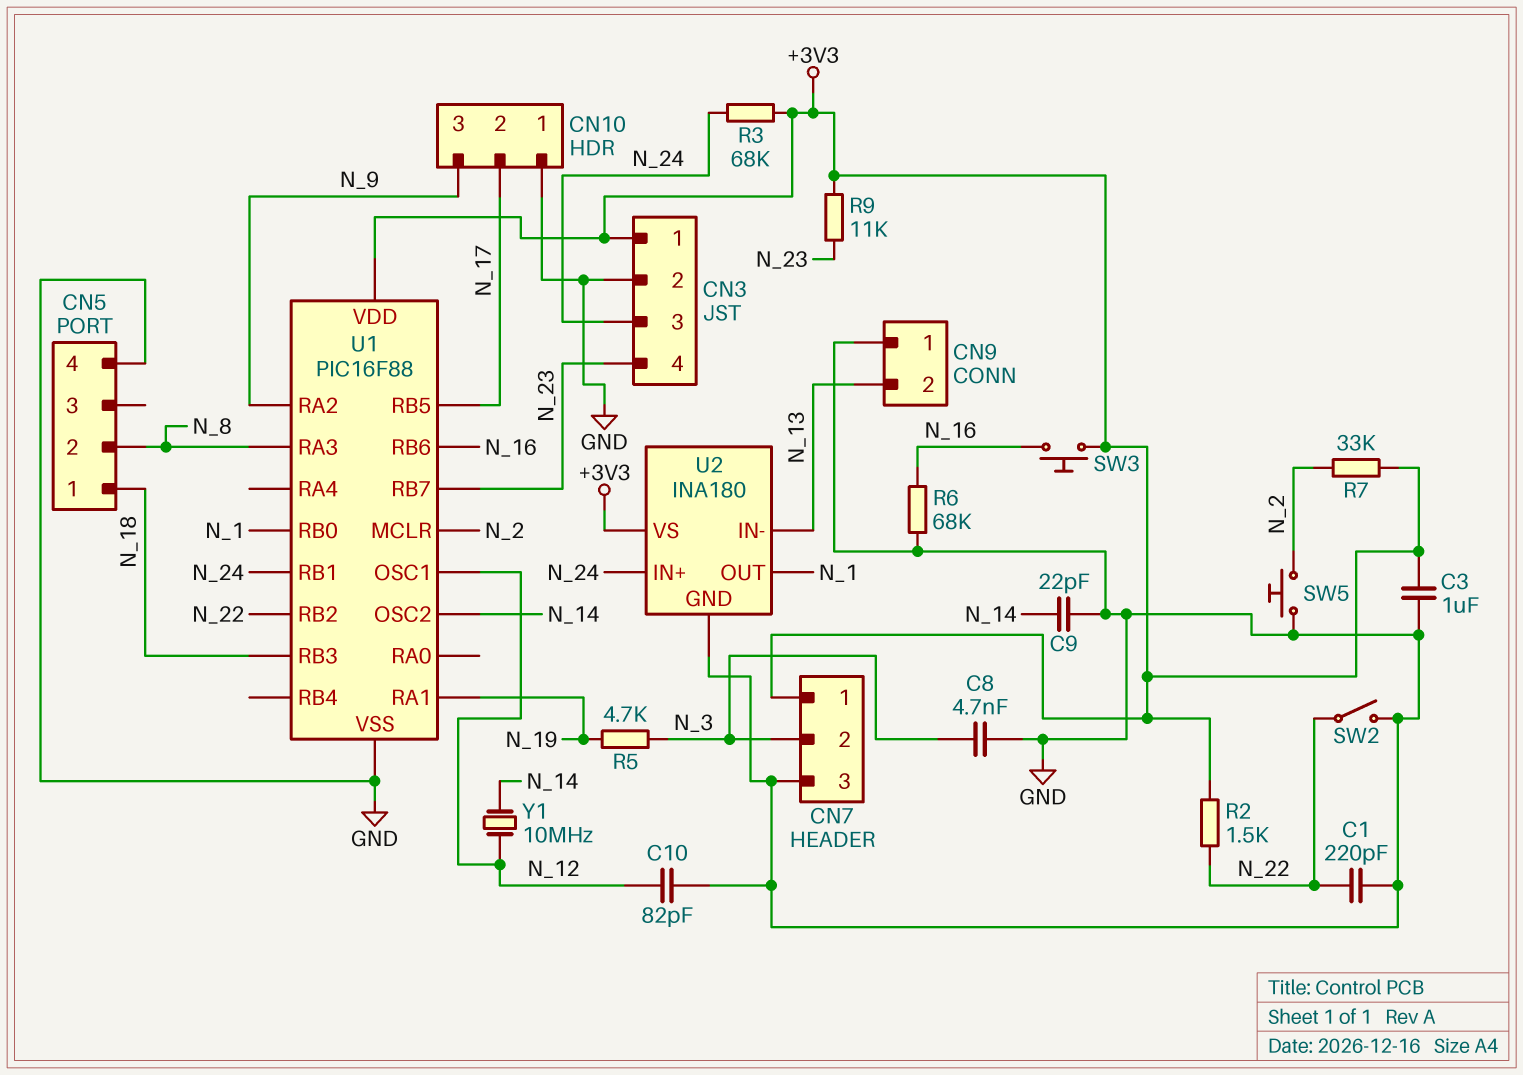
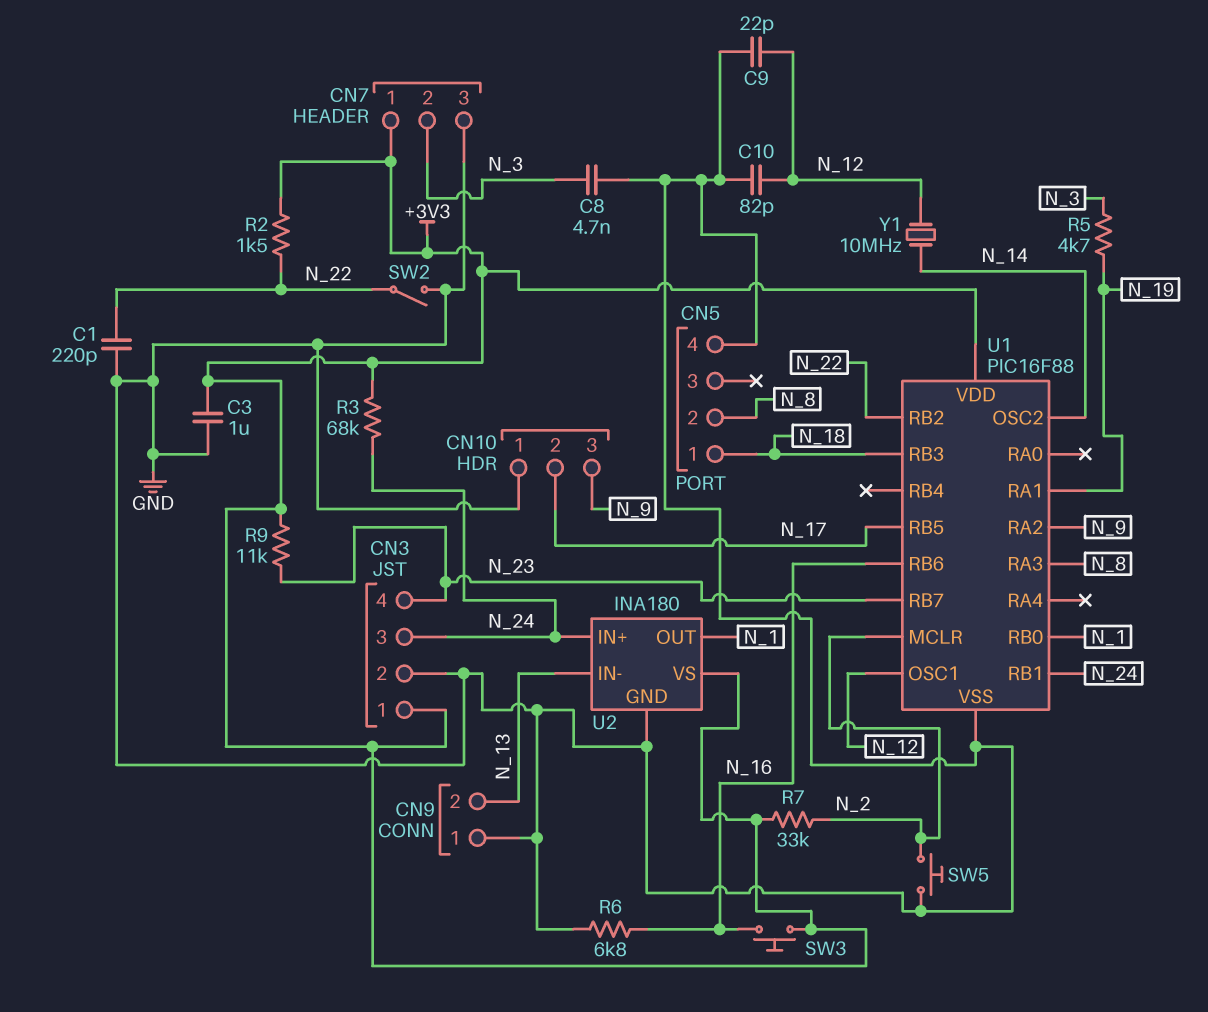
C9: 22pF (GND, N_14) -> 22pF (GND, N_12)
R6: 68k (GND, N_16) -> 6.8k (GND, N_16)

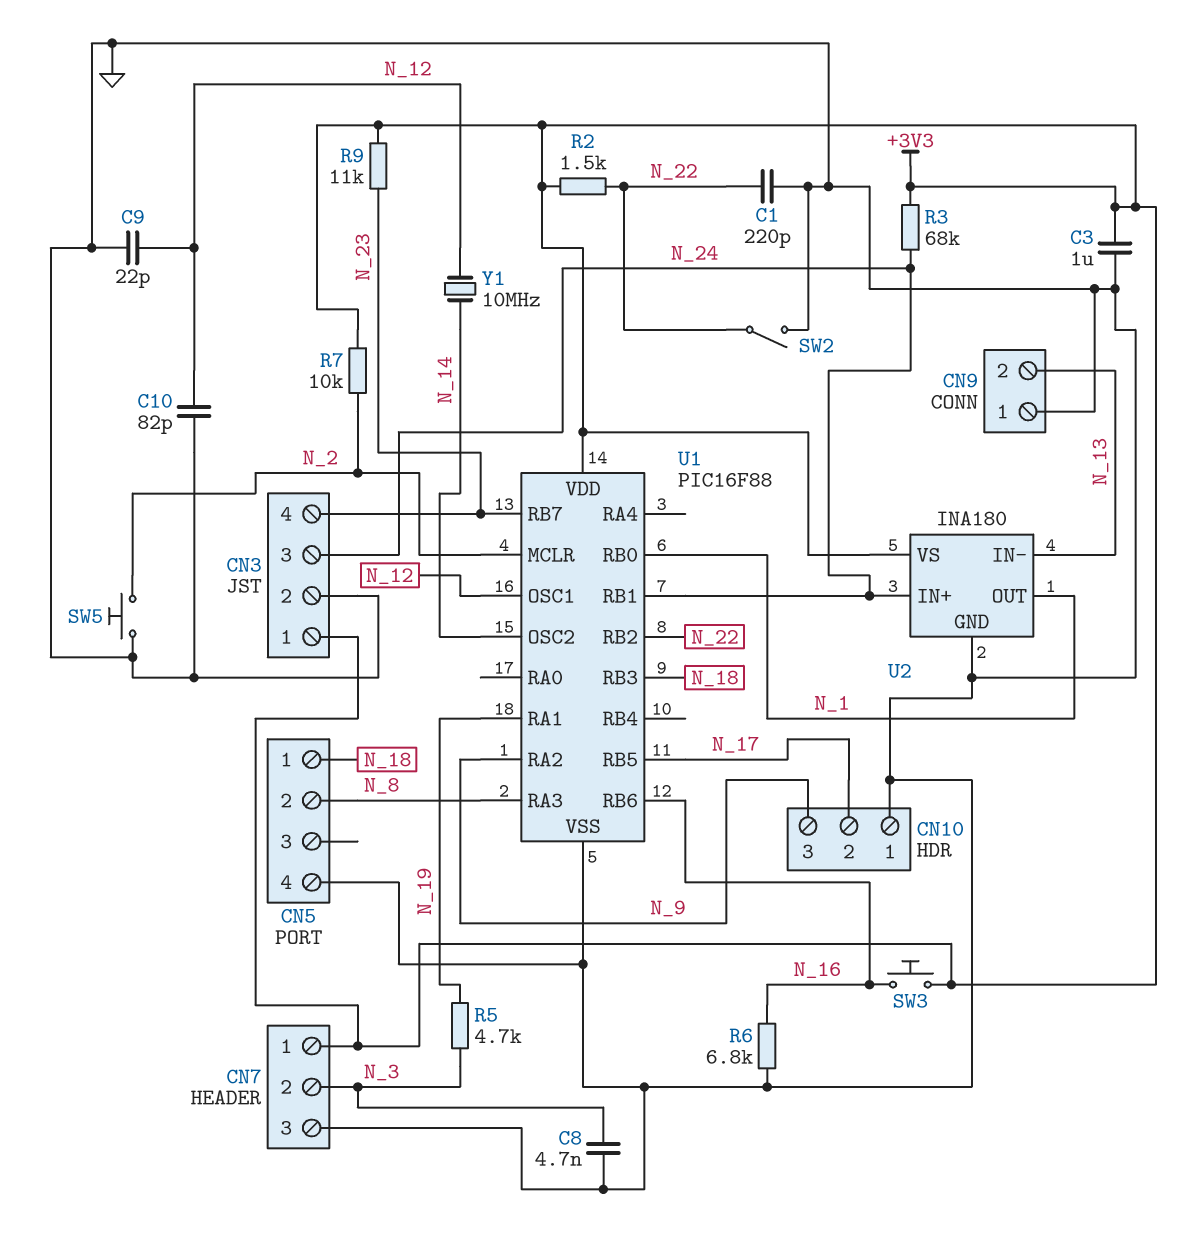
R7: 33k (+3V3, N_2) -> 10k (+3V3, N_2)

